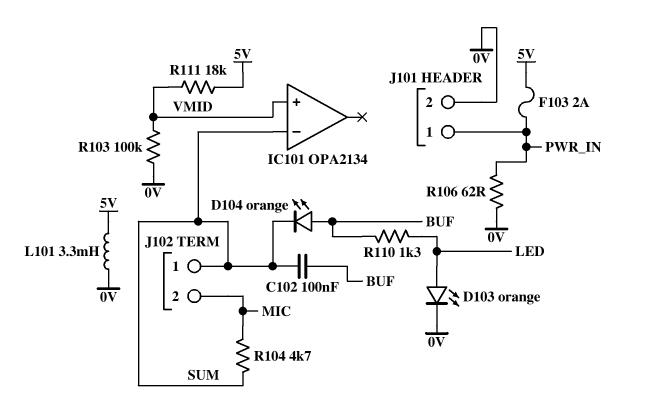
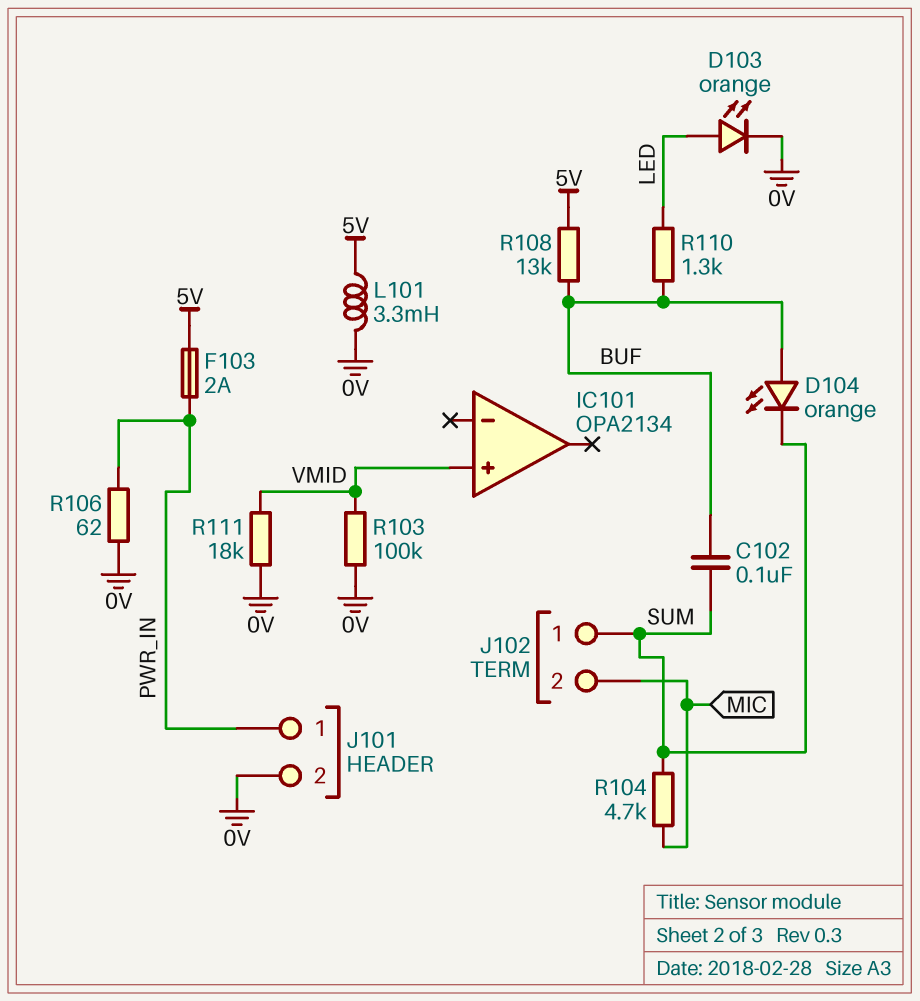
IC101 pin in-: SUM -> none
R108: none -> 13k (5V, BUF)
R111: 18k (5V, VMID) -> 18k (0V, VMID)

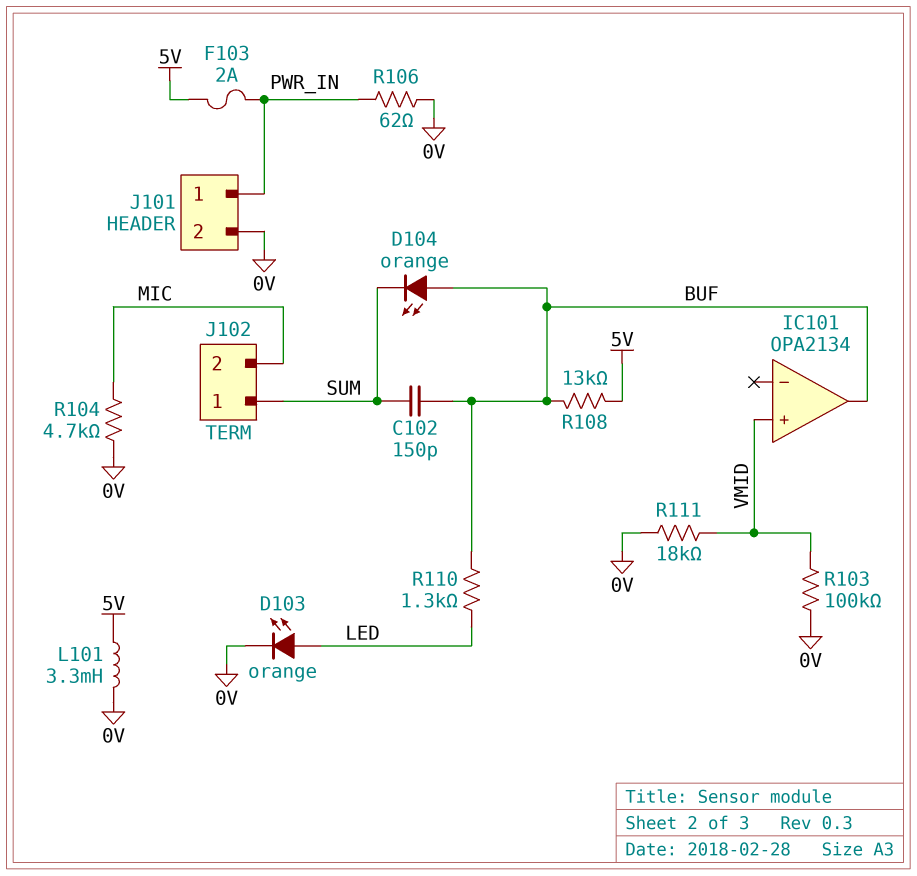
C102: 100nF (BUF, SUM) -> 150pF (BUF, SUM)
IC101 pin out: none -> BUF
R104: 4.7k (MIC, SUM) -> 4.7k (0V, MIC)

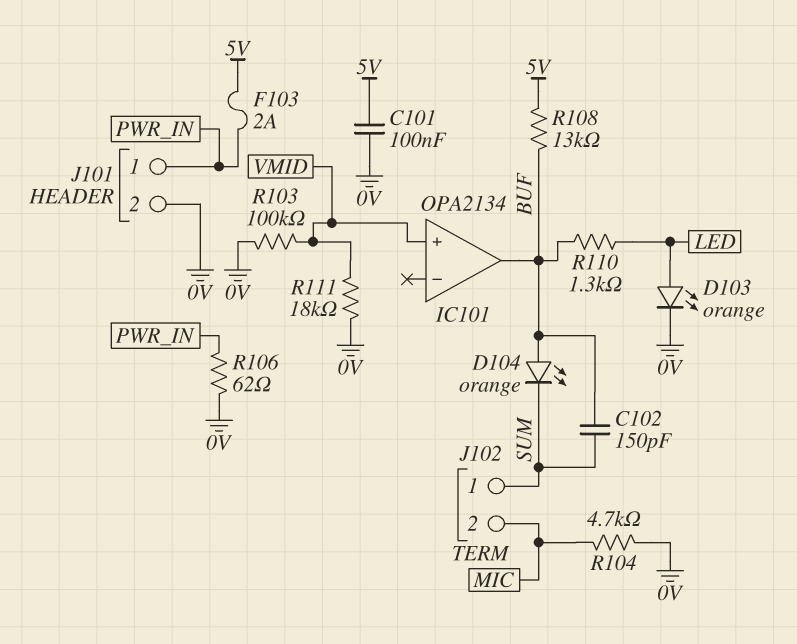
C101: none -> 100nF (0V, 5V)
L101: 3.3mH (0V, 5V) -> none

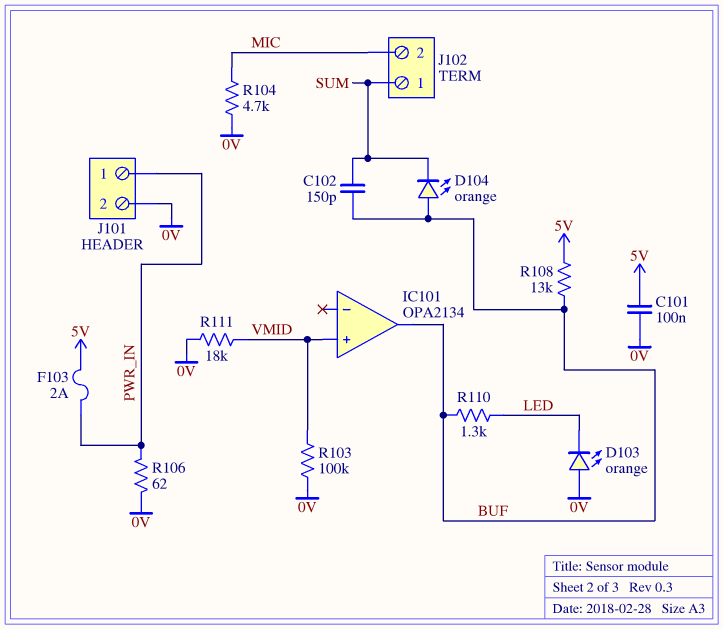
D103: LED orange (A LED, K 0V) -> LED orange (A 0V, K LED)

